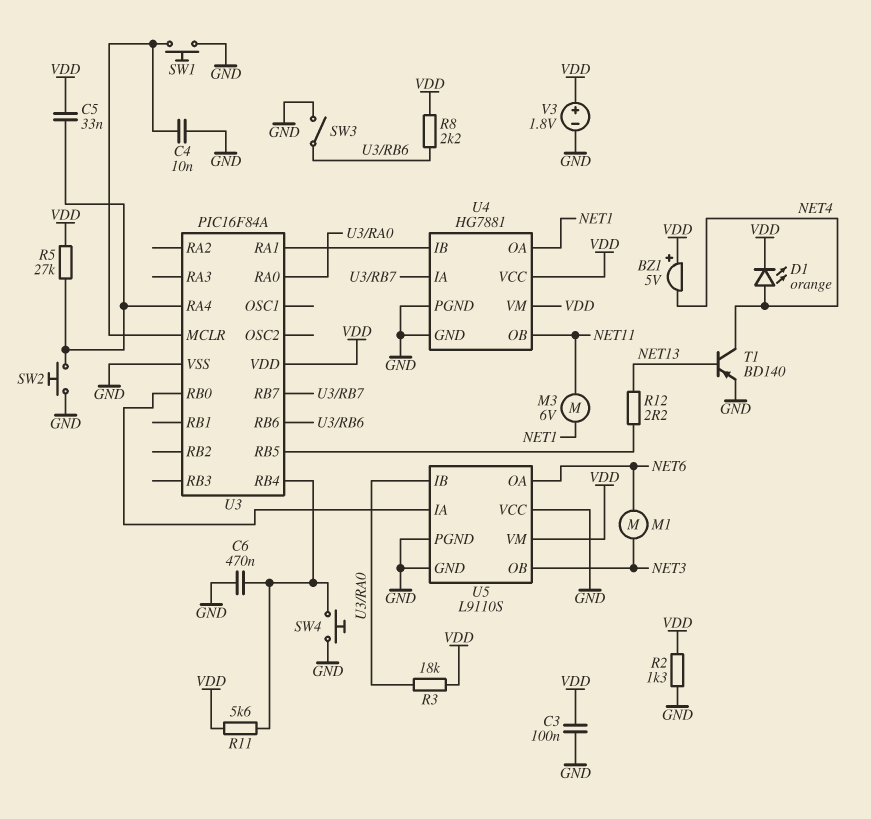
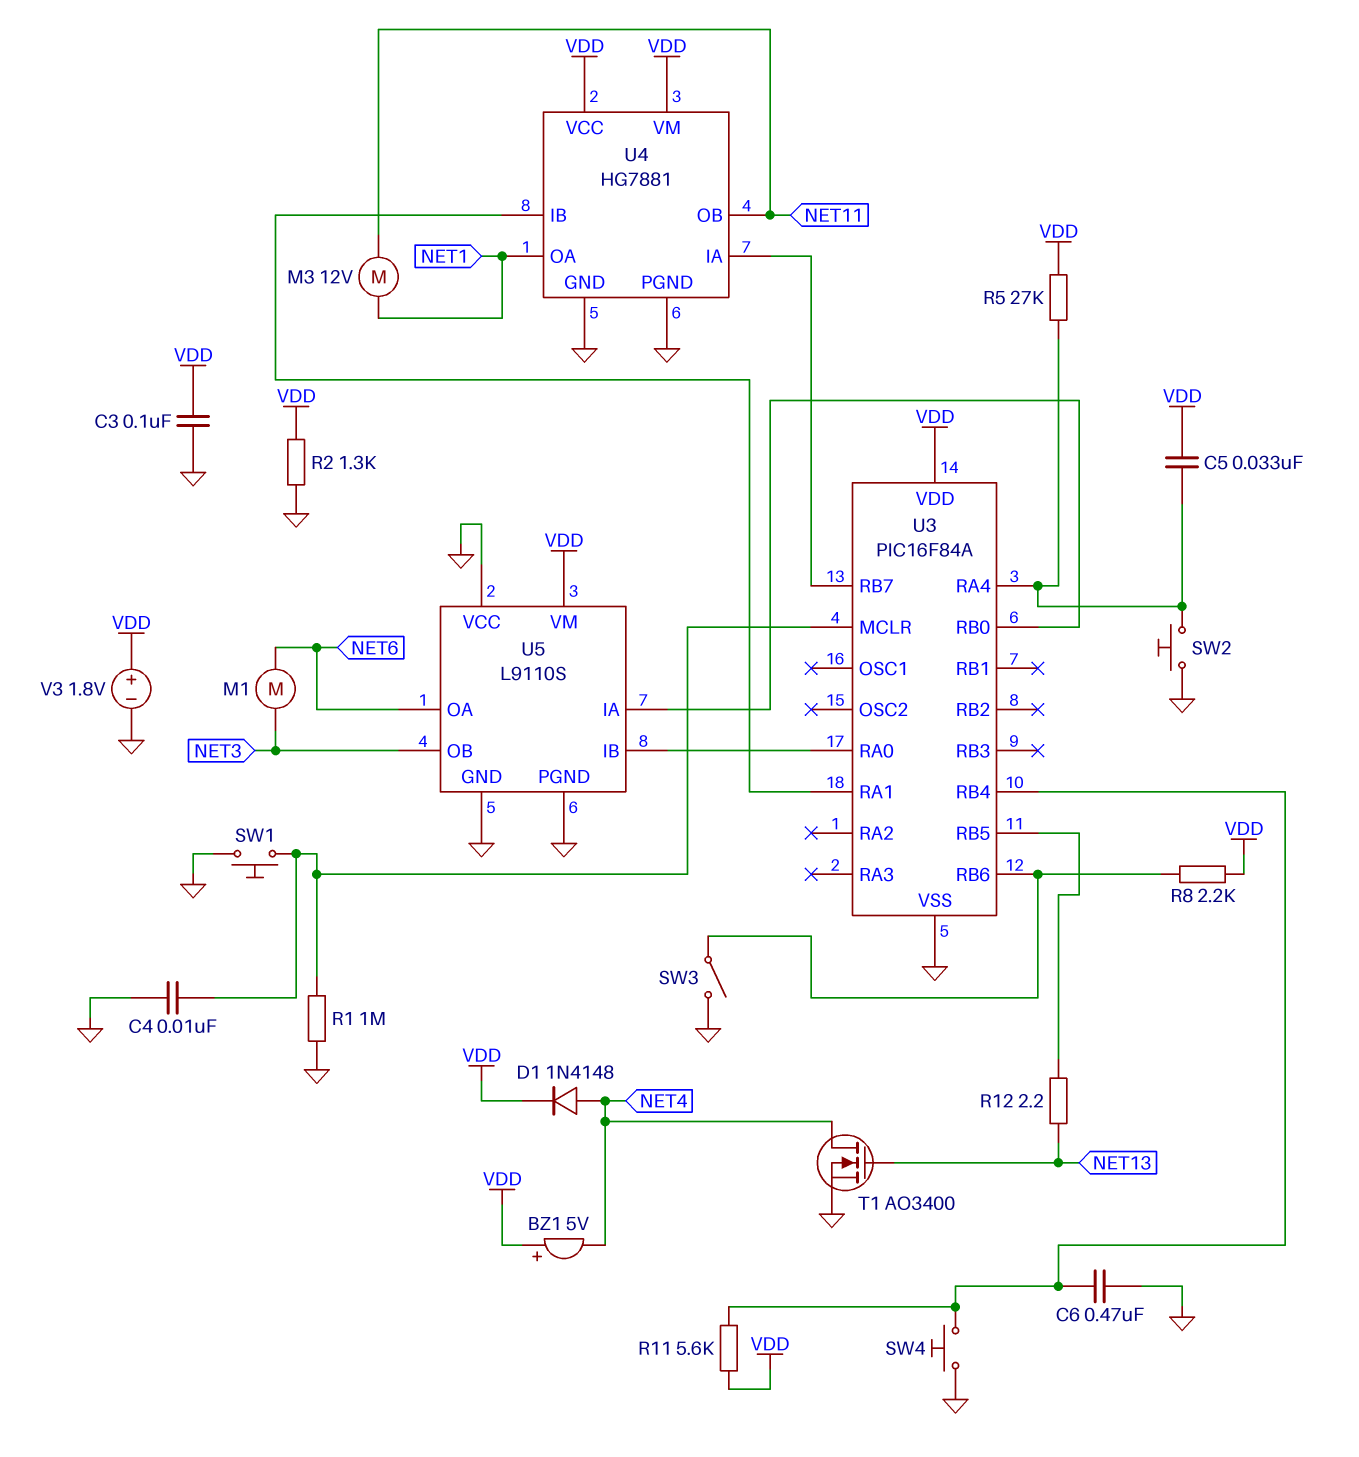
D1: LED orange (A NET4, K VDD) -> diode 1N4148 (A NET4, K VDD)
M3: motor 6V (NET1, NET11) -> motor 12V (NET1, NET11)
R1: none -> 1M (GND, U3/MCLR)
R3: 18k (U3/RA0, VDD) -> none
T1: PNP BD140 (B NET13, C NET4, E GND) -> NMOS AO3400 (G NET13, D NET4, S GND)

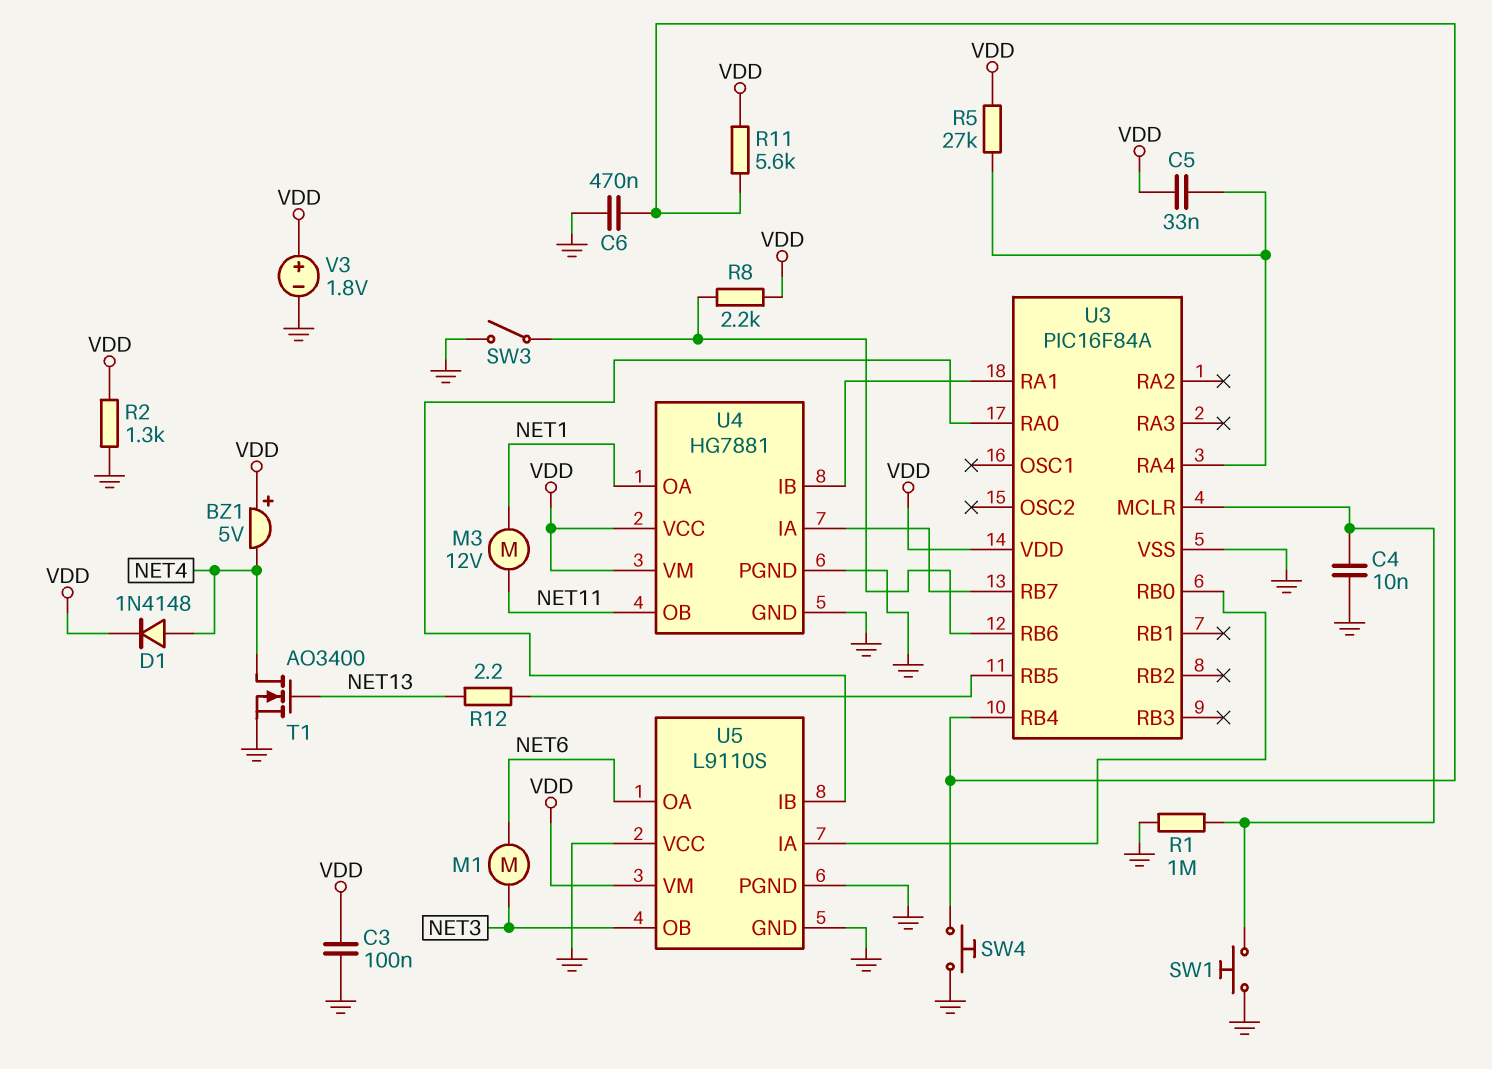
SW2: button (GND, U3/RA4) -> none

